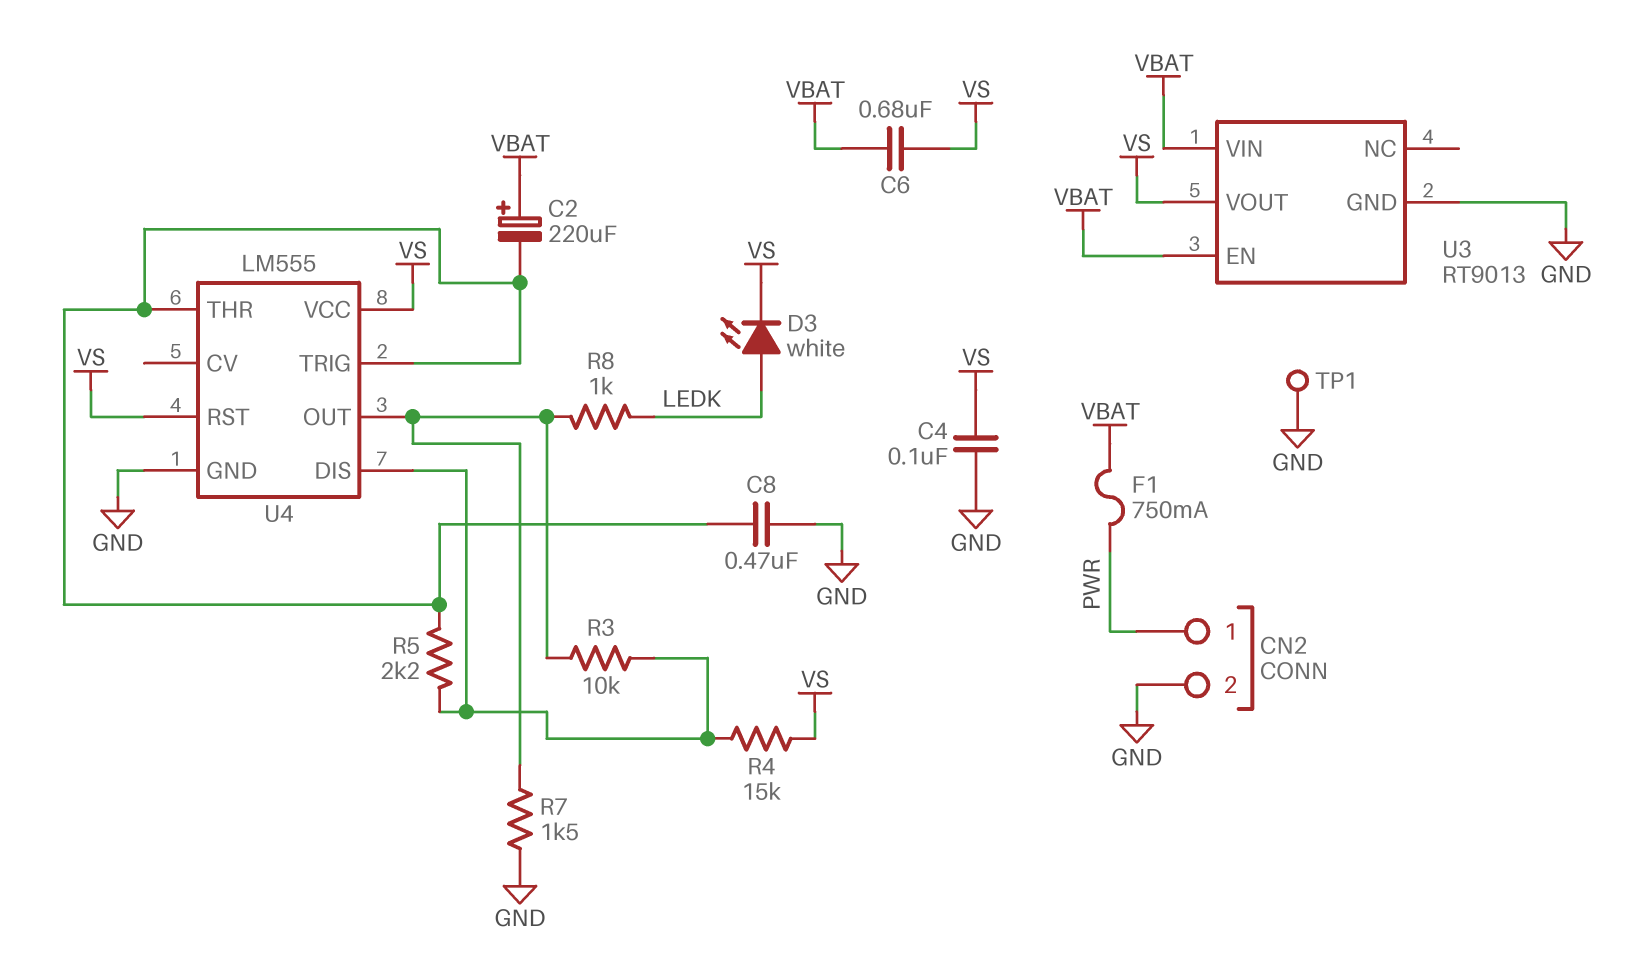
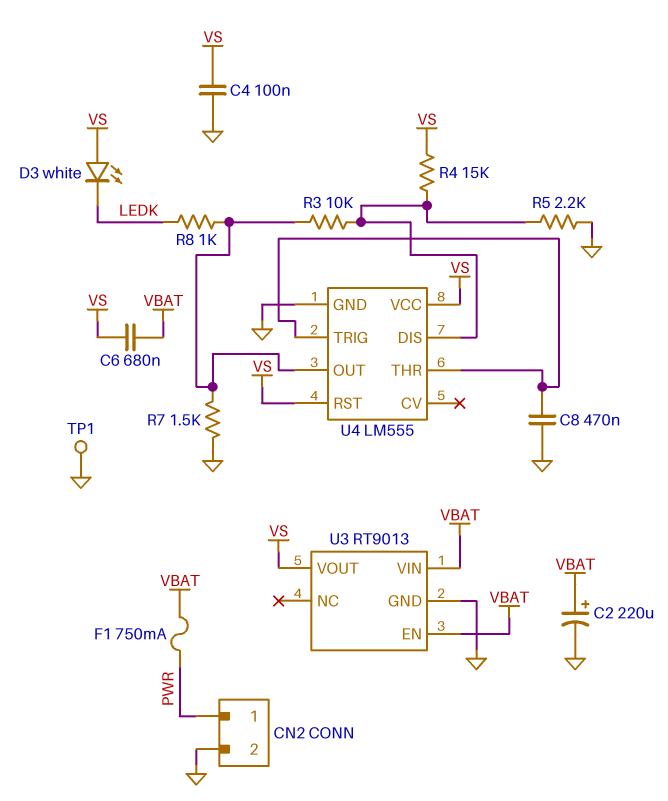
C2: 220uF (plus VBAT, minus U4/THR) -> 220uF (plus VBAT, minus GND)
D3: LED white (A LEDK, K VS) -> LED white (A VS, K LEDK)
R5: 2.2k (U4/DIS, U4/THR) -> 2.2k (GND, U4/DIS)

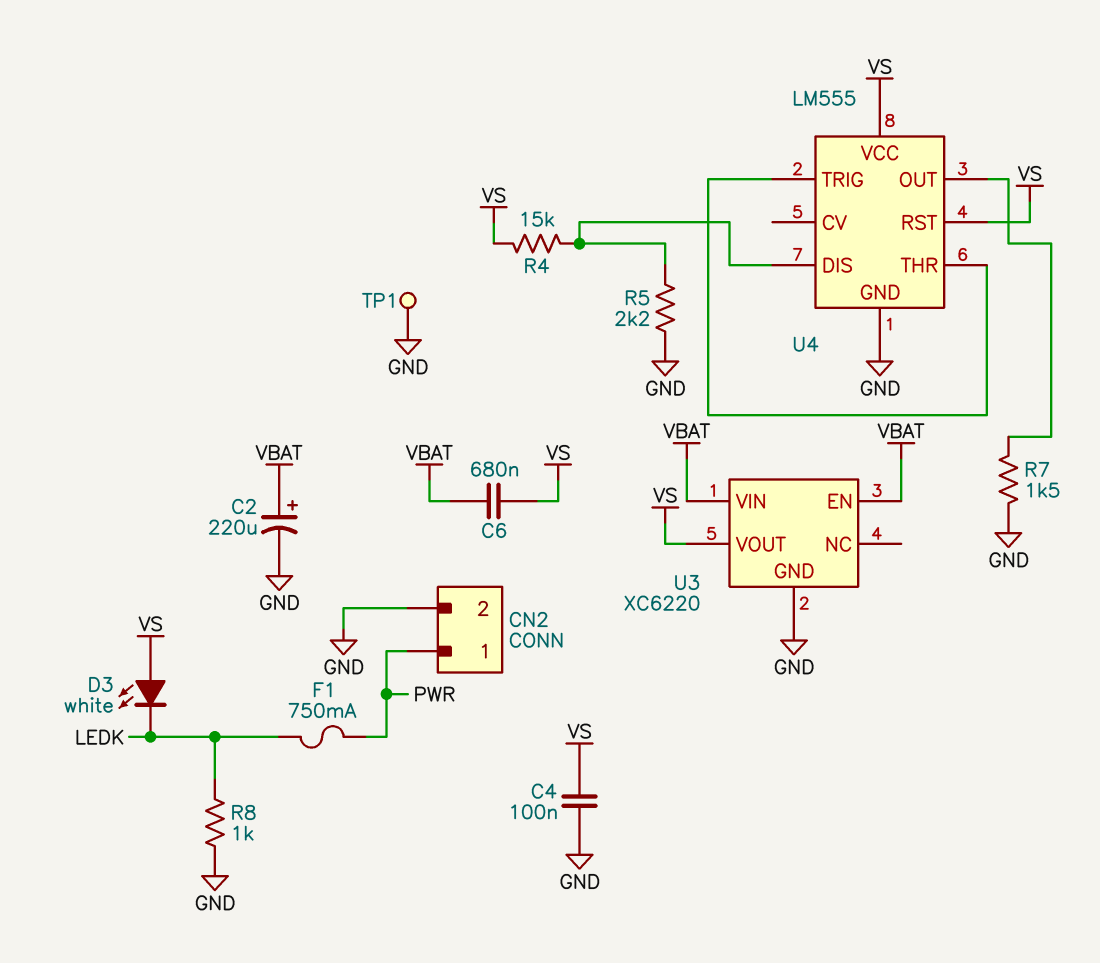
C8: 470nF (GND, U4/THR) -> none
F1: 750mA (PWR, VBAT) -> 750mA (LEDK, PWR)
R3: 10k (U4/DIS, U4/OUT) -> none
R8: 1k (LEDK, U4/OUT) -> 1k (GND, LEDK)
U3: RT9013 -> XC6220

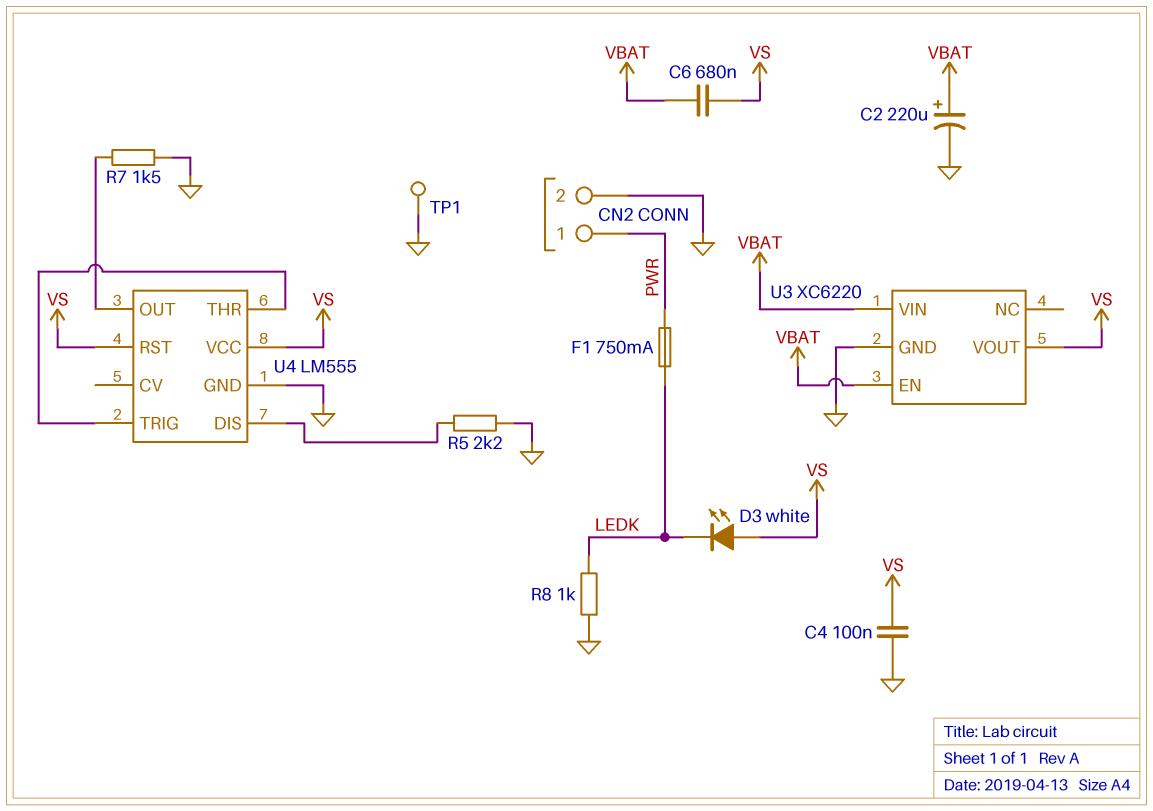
R4: 15k (U4/DIS, VS) -> none

